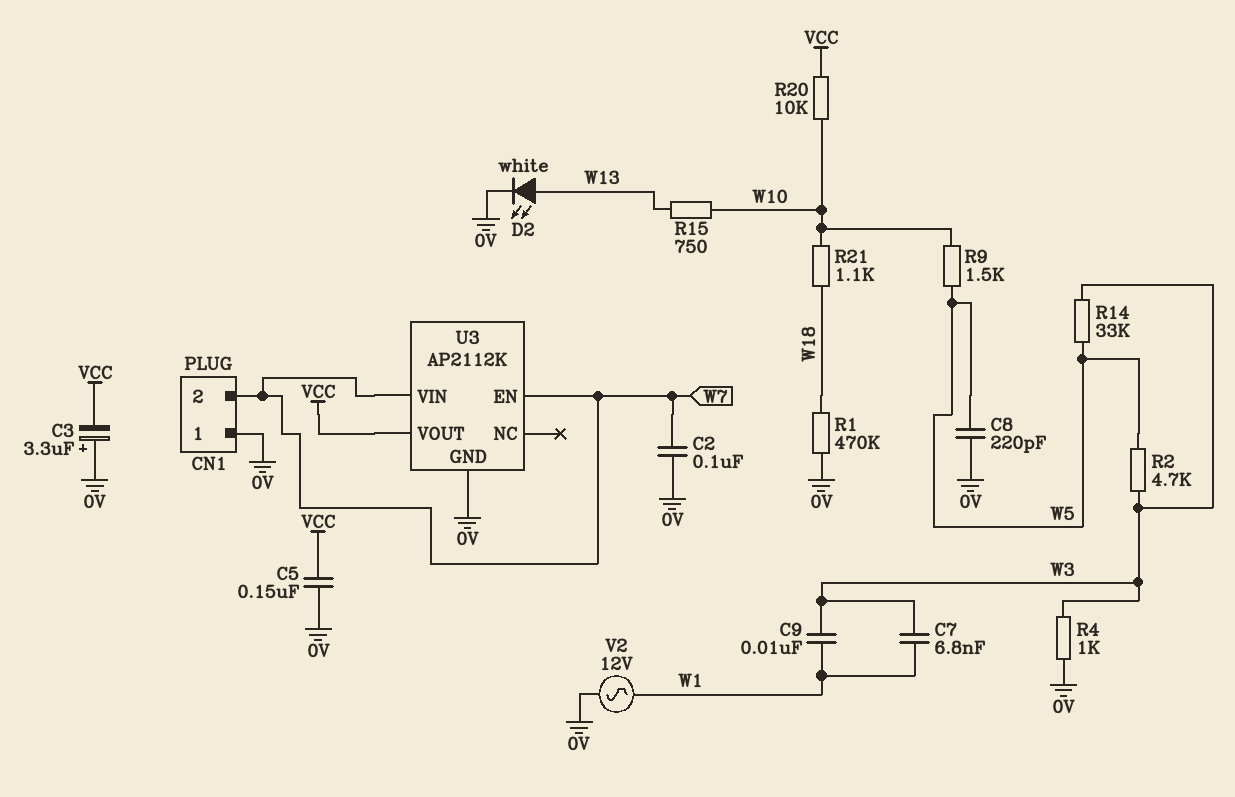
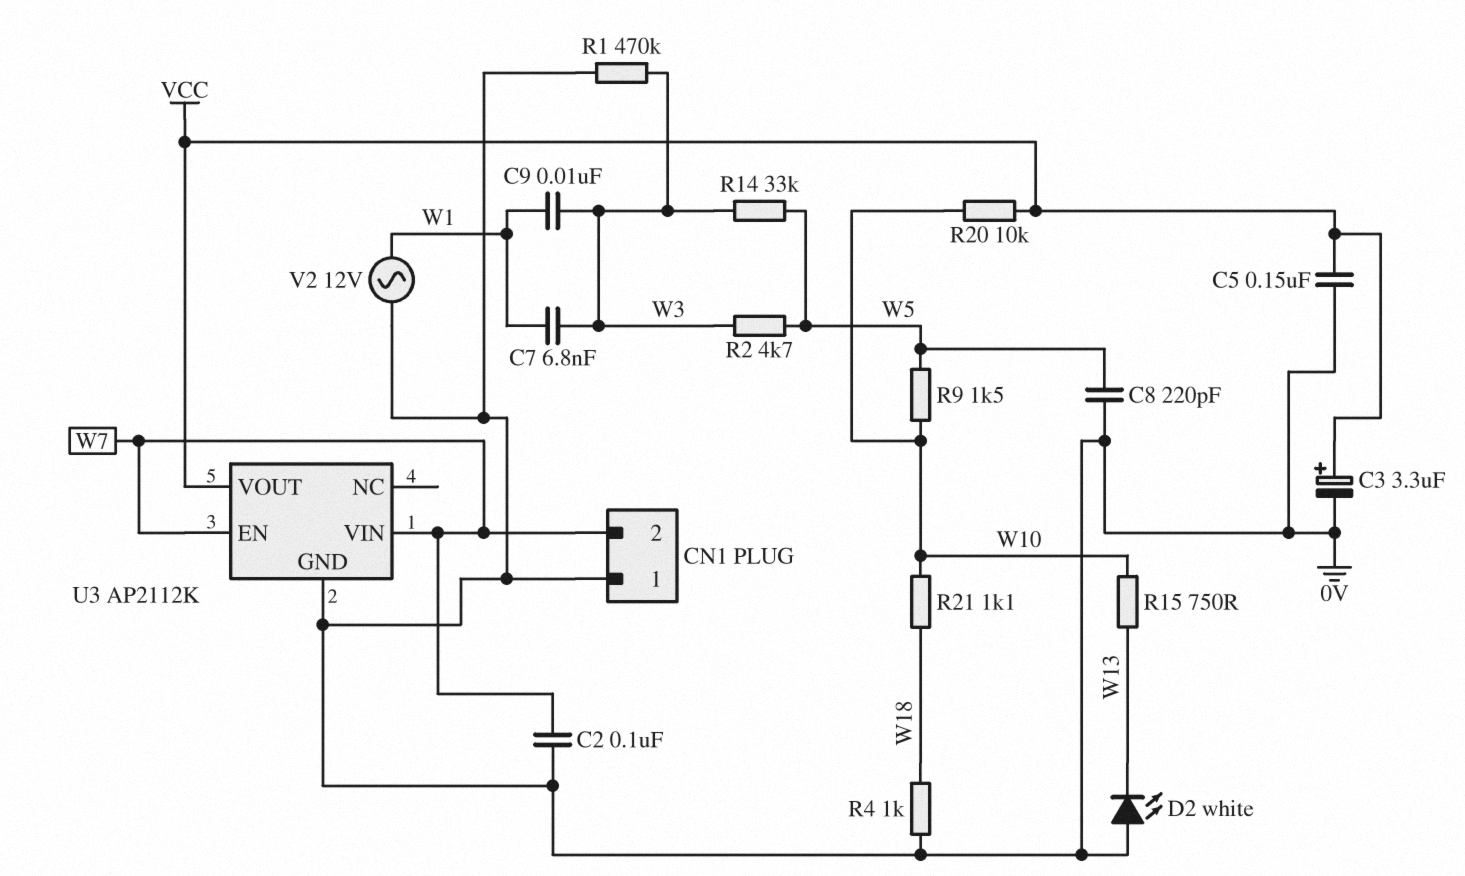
C3: 3.3uF (plus 0V, minus VCC) -> 3.3uF (plus VCC, minus 0V)
D2: LED white (A W13, K 0V) -> LED white (A 0V, K W13)
R1: 470k (0V, W18) -> 470k (0V, W3)
R4: 1k (0V, W3) -> 1k (0V, W18)

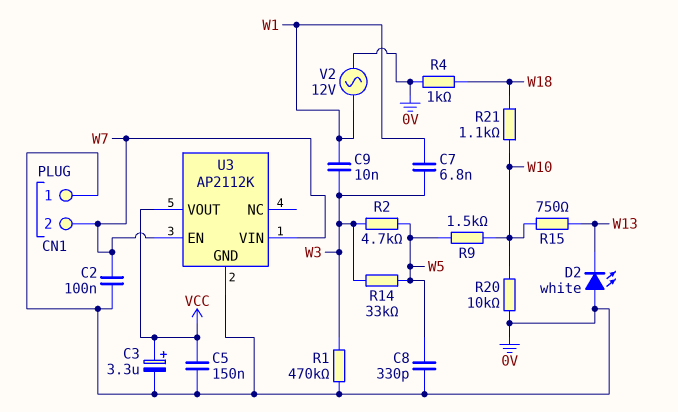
C8: 220pF (0V, W5) -> 330pF (0V, W5)
R20: 10k (VCC, W10) -> 10k (0V, W10)

